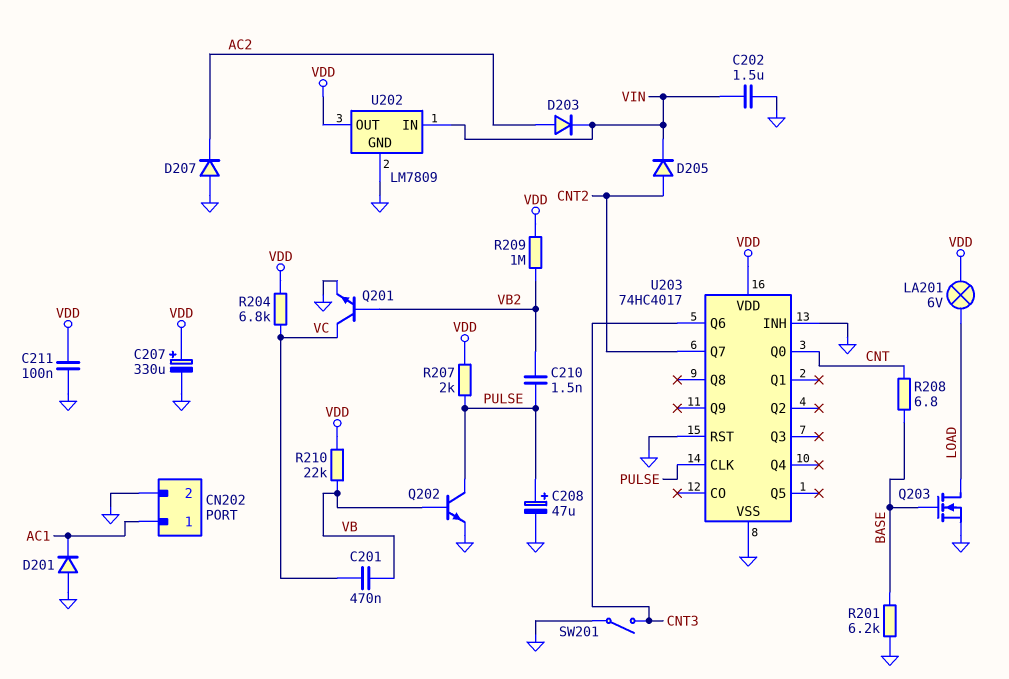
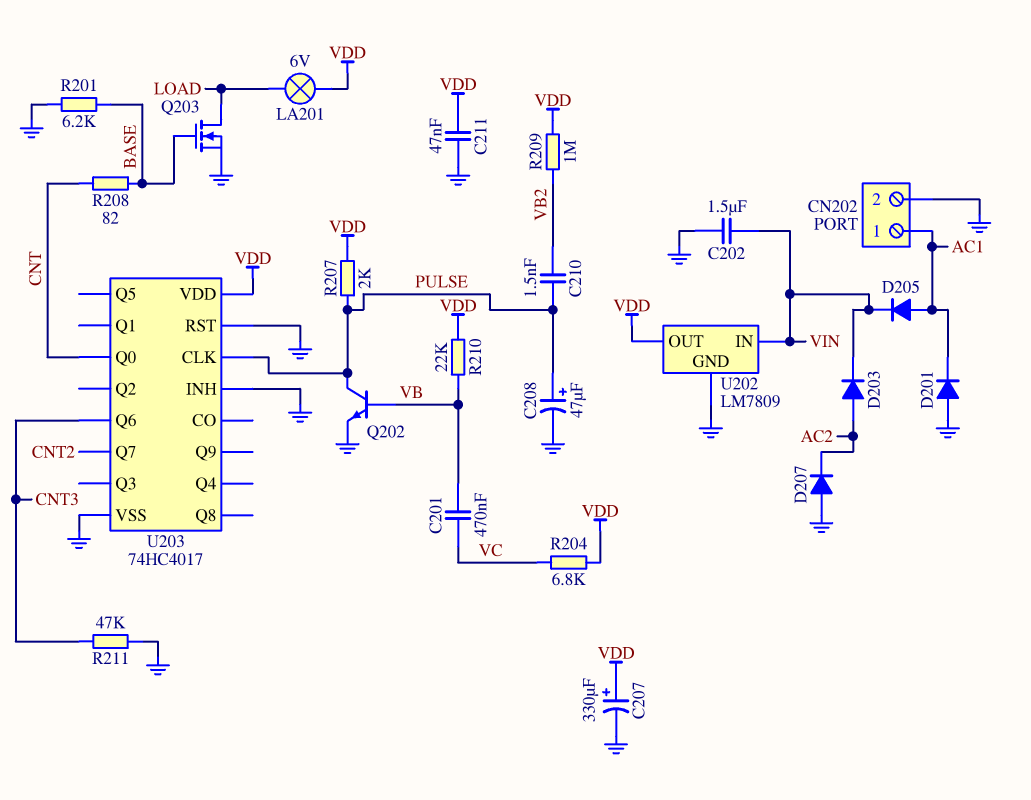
C211: 100nF (GND, VDD) -> 47nF (GND, VDD)
D205: diode (A CNT2, K VIN) -> diode (A AC1, K VIN)
Q201: NPN (B VB2, C VC, E GND) -> none
R208: 6.8 (BASE, CNT) -> 82 (BASE, CNT)
R211: none -> 47k (CNT3, GND)
SW201: switch (CNT3, GND) -> none

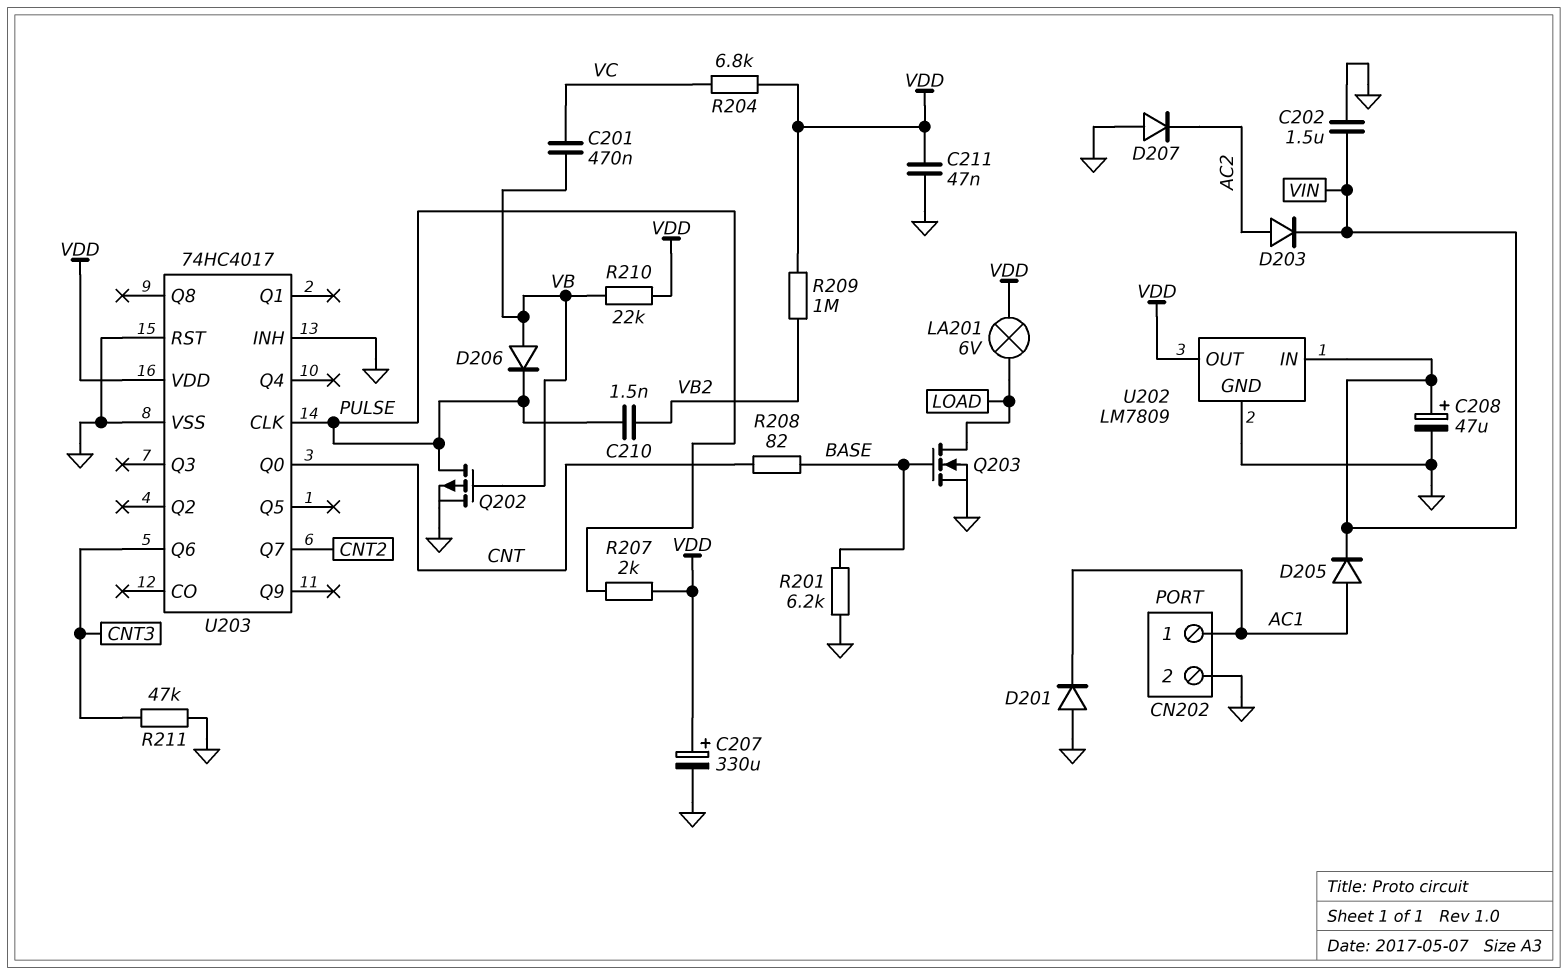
C208: 47uF (plus PULSE, minus GND) -> 47uF (plus VIN, minus GND)
D206: none -> diode (A VB, K PULSE)
Q202: NPN (B VB, C PULSE, E GND) -> PMOS (G VB, D PULSE, S GND)

